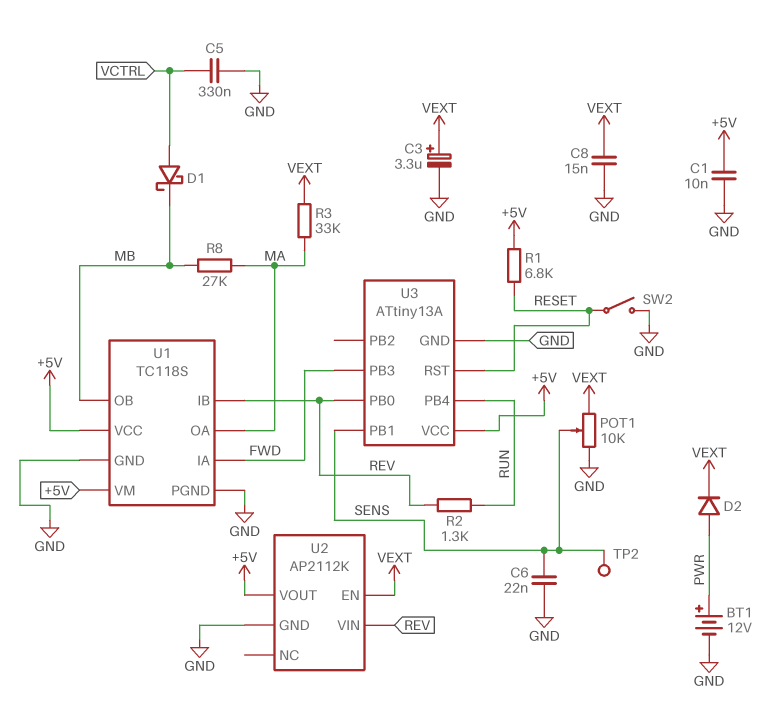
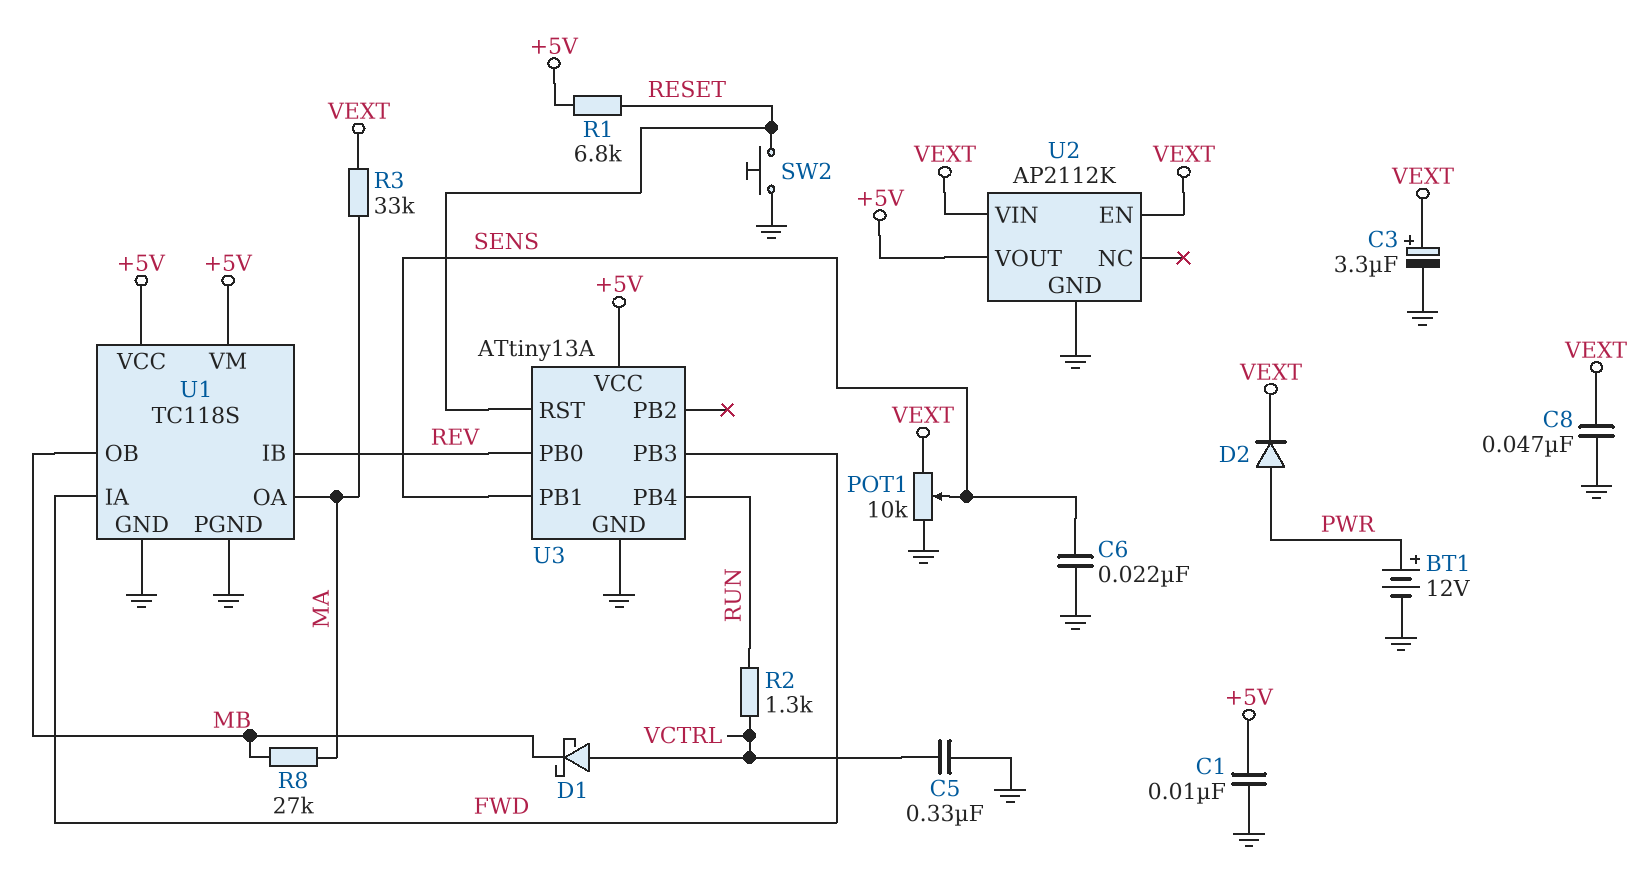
C8: 15nF (GND, VEXT) -> 47nF (GND, VEXT)
R2: 1.3k (REV, RUN) -> 1.3k (RUN, VCTRL)
SW2: switch (GND, RESET) -> button (GND, RESET)
TP2: test point (SENS) -> none
U2 pin VIN: REV -> VEXT

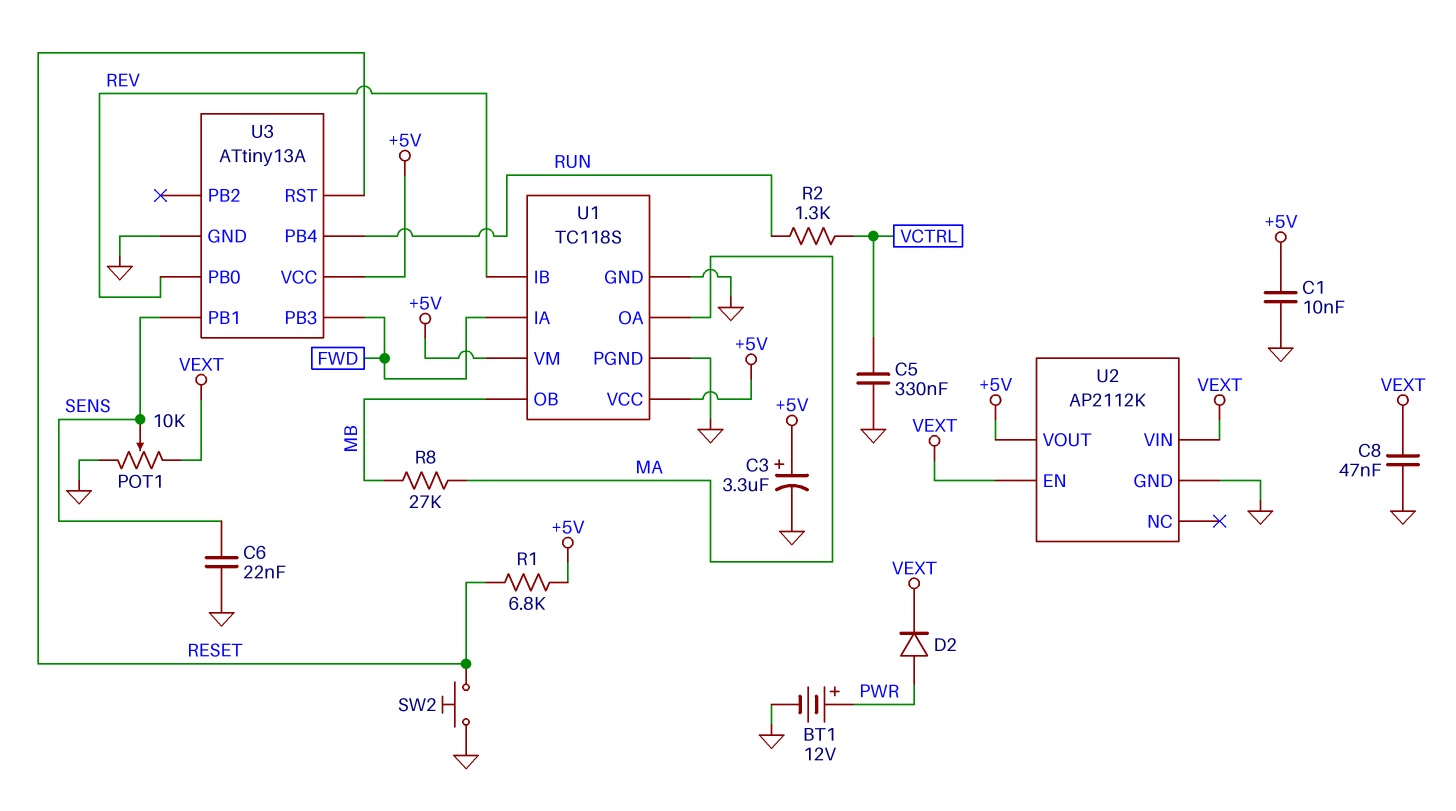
C3: 3.3uF (plus VEXT, minus GND) -> 3.3uF (plus +5V, minus GND)
D1: schottky (A VCTRL, K MB) -> none
R3: 33k (MA, VEXT) -> none

